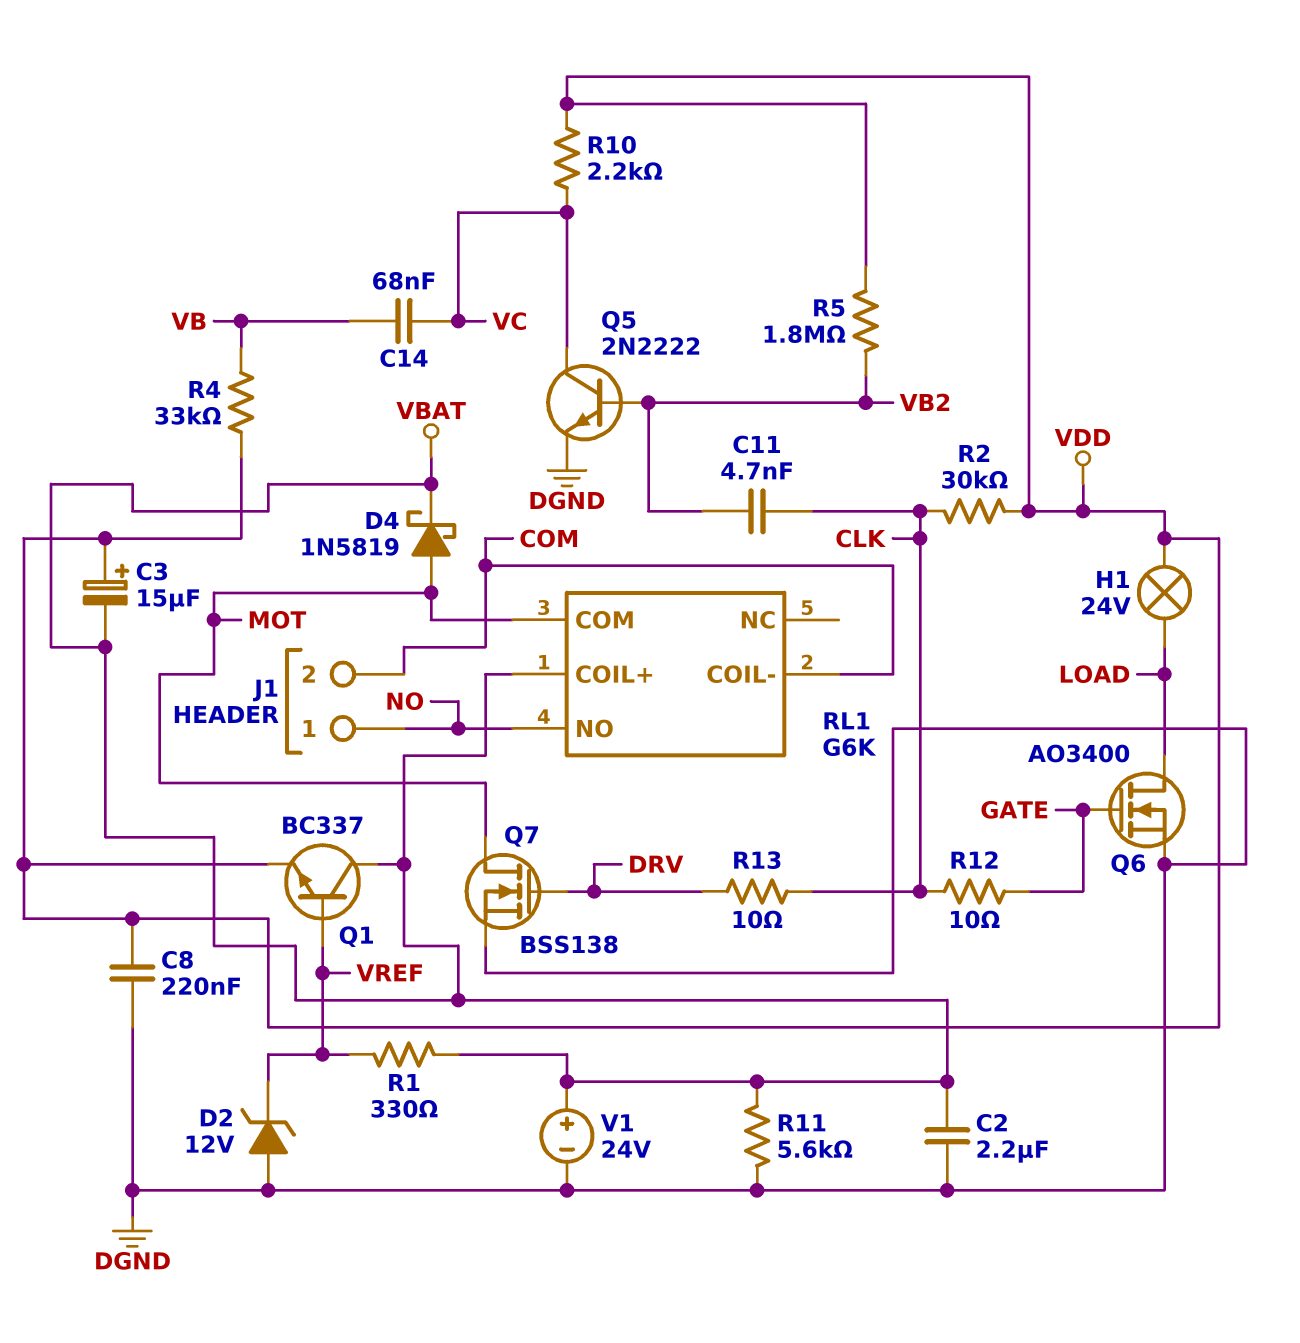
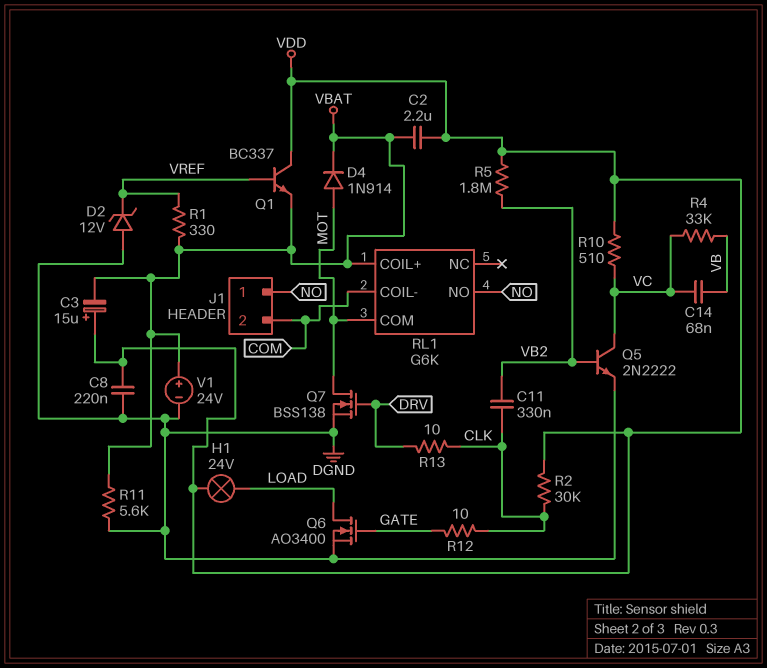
C2: 2.2uF (DGND, VBAT) -> 2.2uF (VBAT, VDD)
C11: 4.7nF (CLK, VB2) -> 330nF (CLK, VB2)
D4: schottky 1N5819 (A MOT, K VBAT) -> diode 1N914 (A MOT, K VBAT)
Q1: NPN BC337 (B VREF, C VBAT, E VDD) -> NPN BC337 (B VREF, C VDD, E VBAT)
R4: 33k (VB, VDD) -> 33k (VB, VC)
R10: 2.2k (VC, VDD) -> 510 (VC, VDD)

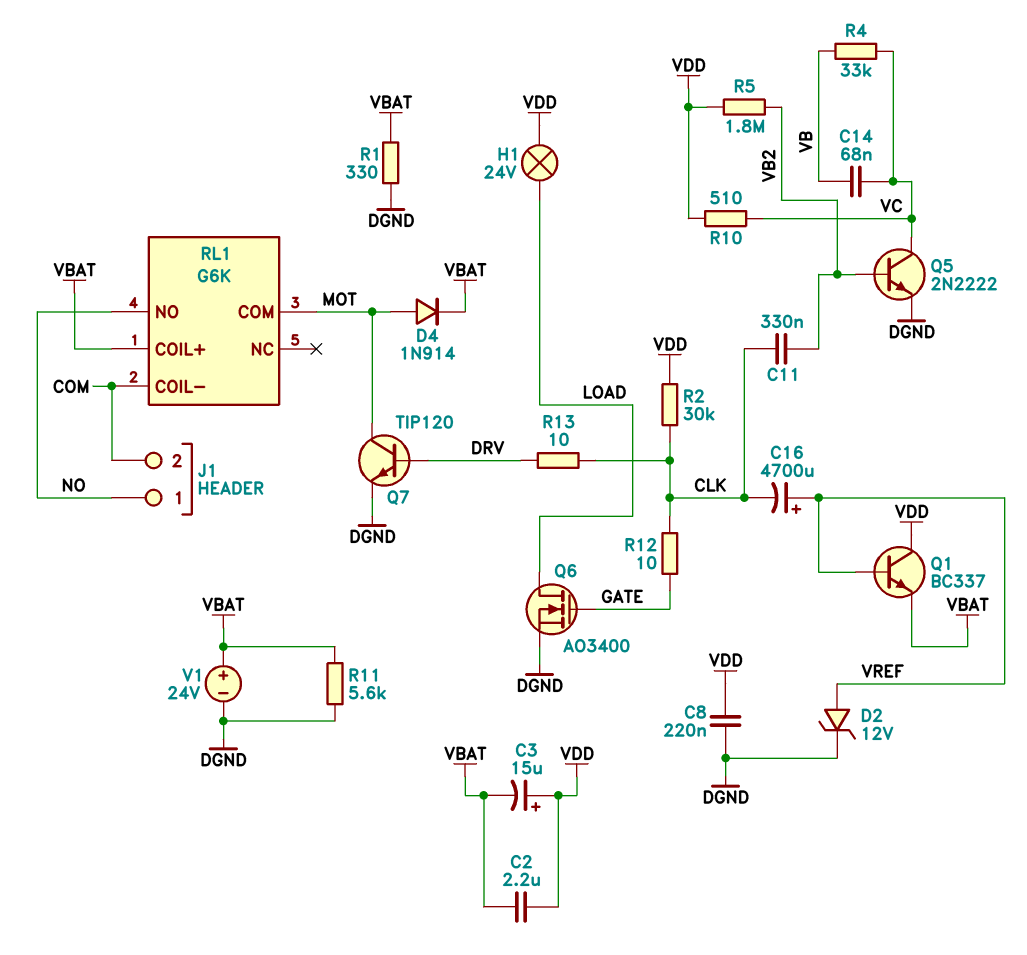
C16: none -> 4700uF (plus VREF, minus CLK)
D2: zener 12V (A DGND, K VREF) -> zener 12V (A VREF, K DGND)
Q7: NMOS BSS138 (G DRV, D MOT, S DGND) -> NPN TIP120 (B DRV, C MOT, E DGND)
R1: 330 (VBAT, VREF) -> 330 (DGND, VBAT)

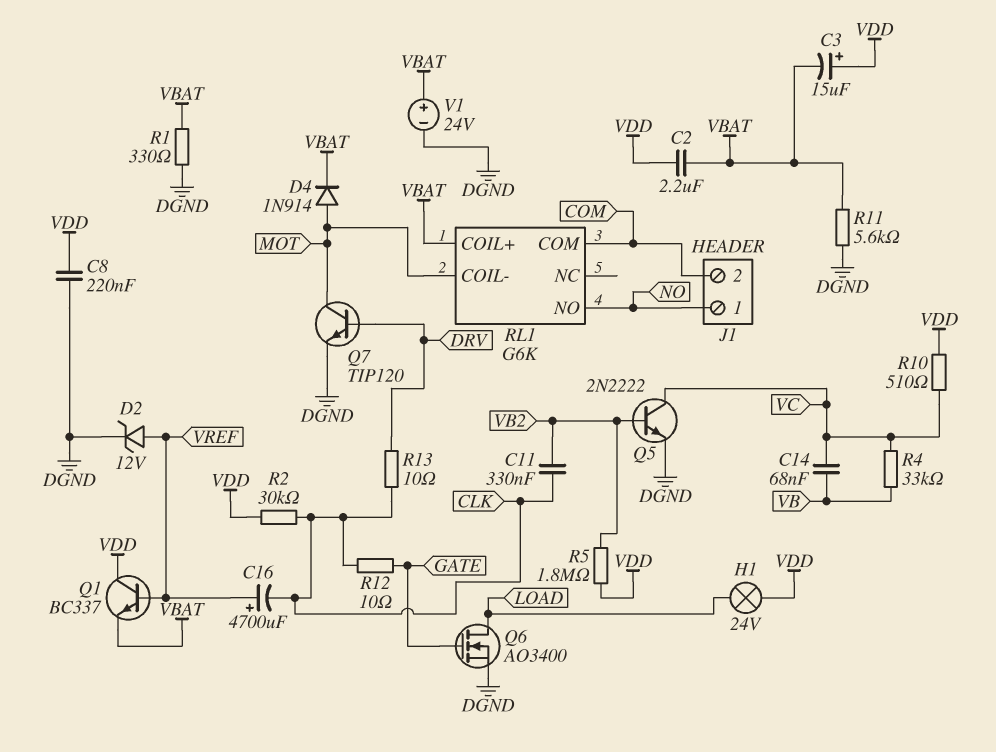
RL1 pin COIL-: COM -> MOT
RL1 pin COM: MOT -> COM

